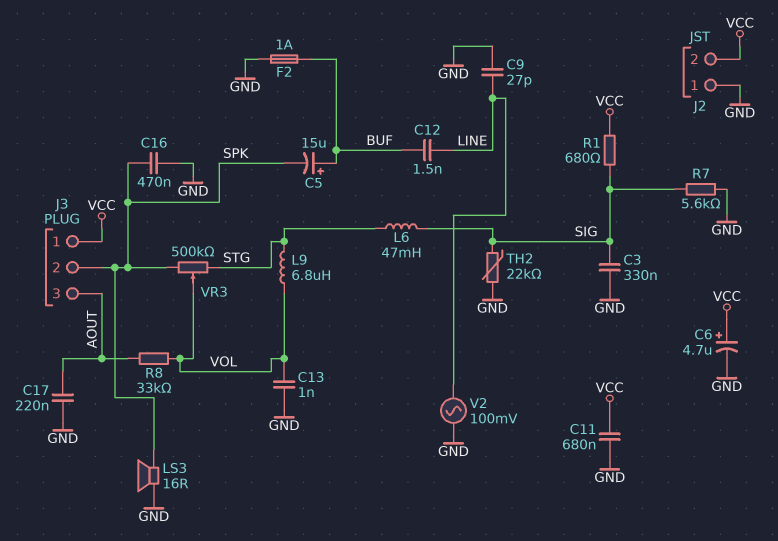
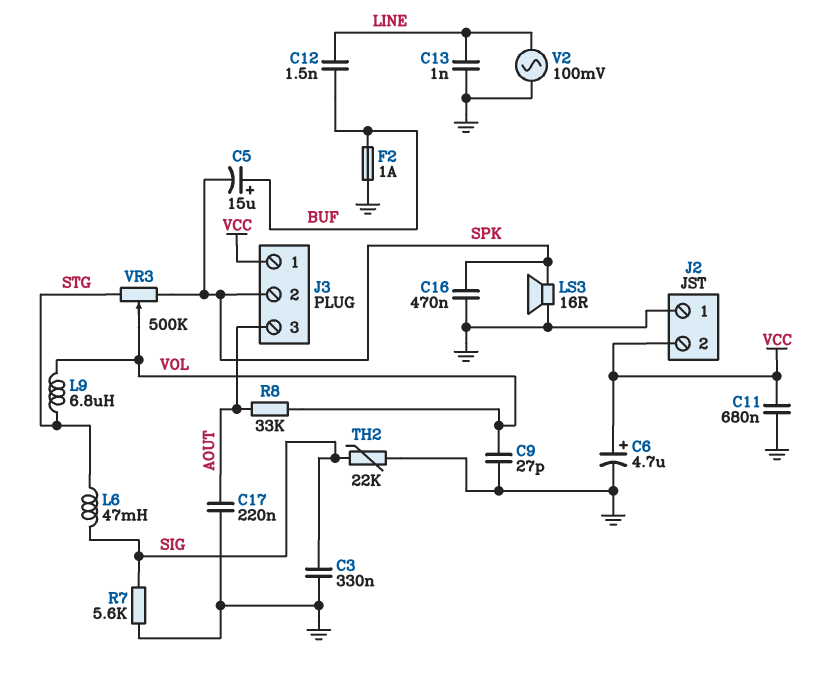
C9: 27pF (GND, LINE) -> 27pF (GND, VOL)
C13: 1nF (GND, VOL) -> 1nF (GND, LINE)
R1: 680 (SIG, VCC) -> none

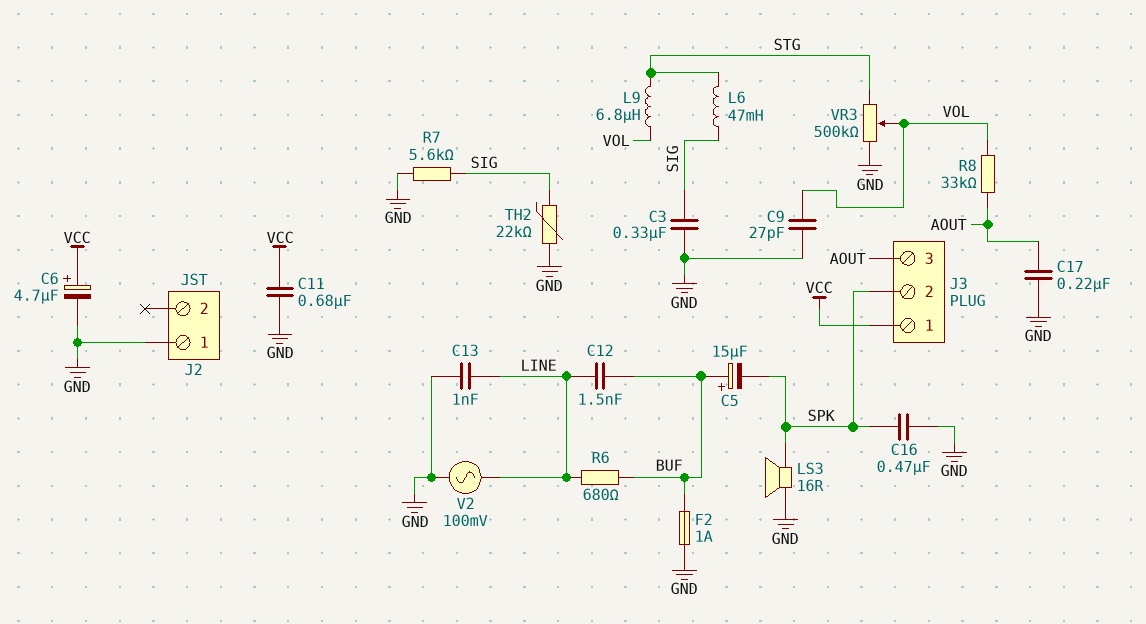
J2 pin 2: VCC -> none
R6: none -> 680 (BUF, LINE)
VR3: 500k (SPK, STG, wiper VOL) -> 500k (GND, STG, wiper VOL)

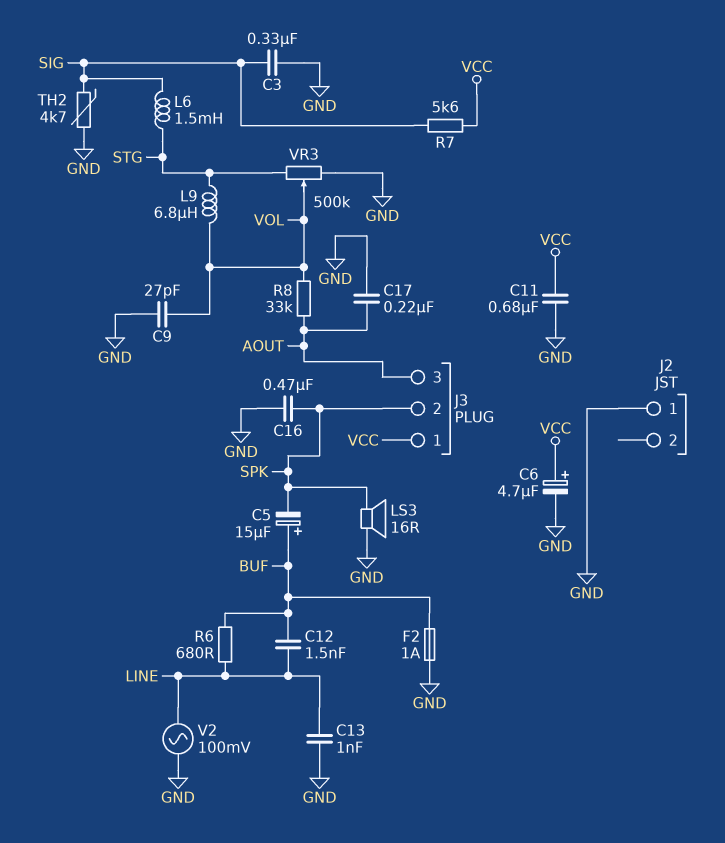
L6: 47mH (SIG, STG) -> 1.5mH (SIG, STG)
R7: 5.6k (GND, SIG) -> 5.6k (SIG, VCC)
TH2: 22k (GND, SIG) -> 4.7k (GND, SIG)

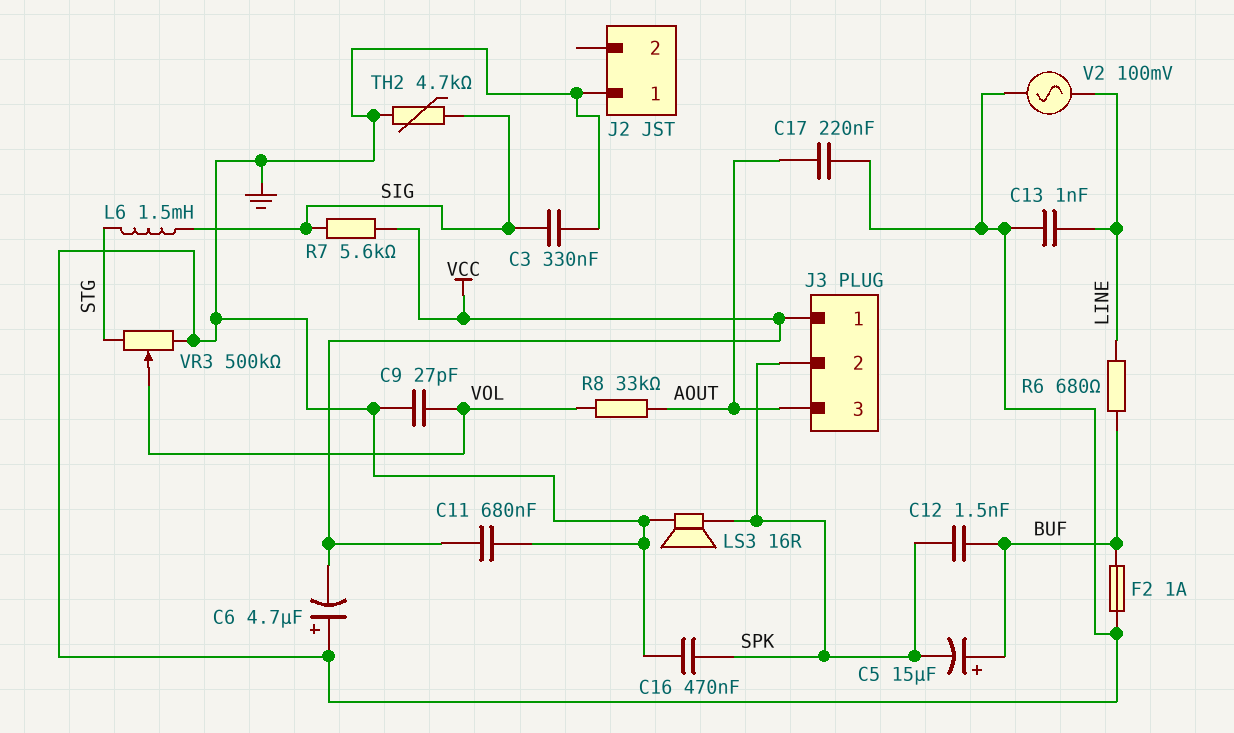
C6: 4.7uF (plus VCC, minus GND) -> 4.7uF (plus GND, minus VCC)
C12: 1.5nF (BUF, LINE) -> 1.5nF (BUF, SPK)
L9: 6.8uH (STG, VOL) -> none

